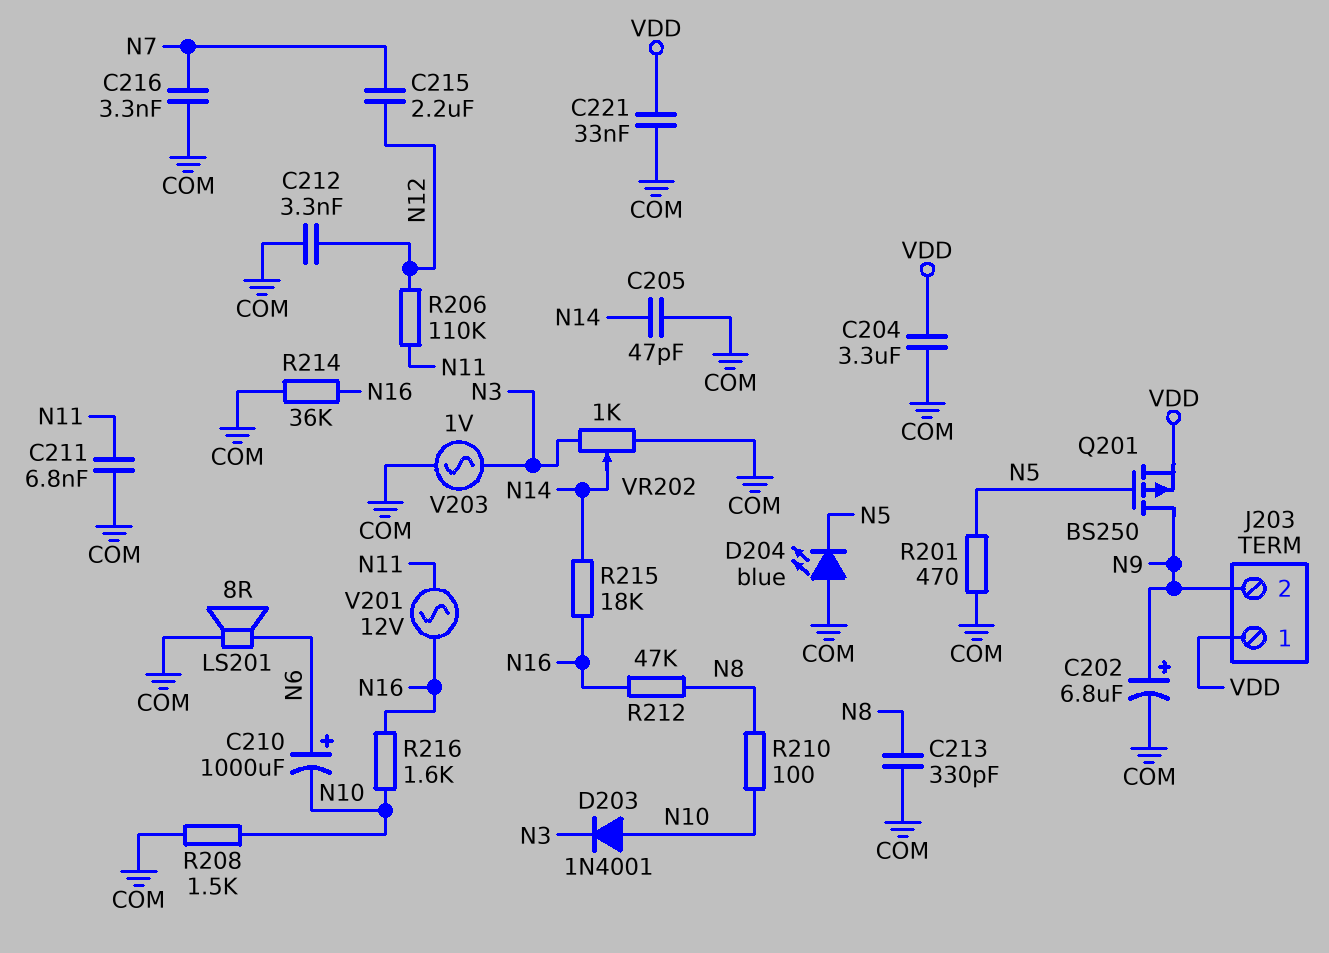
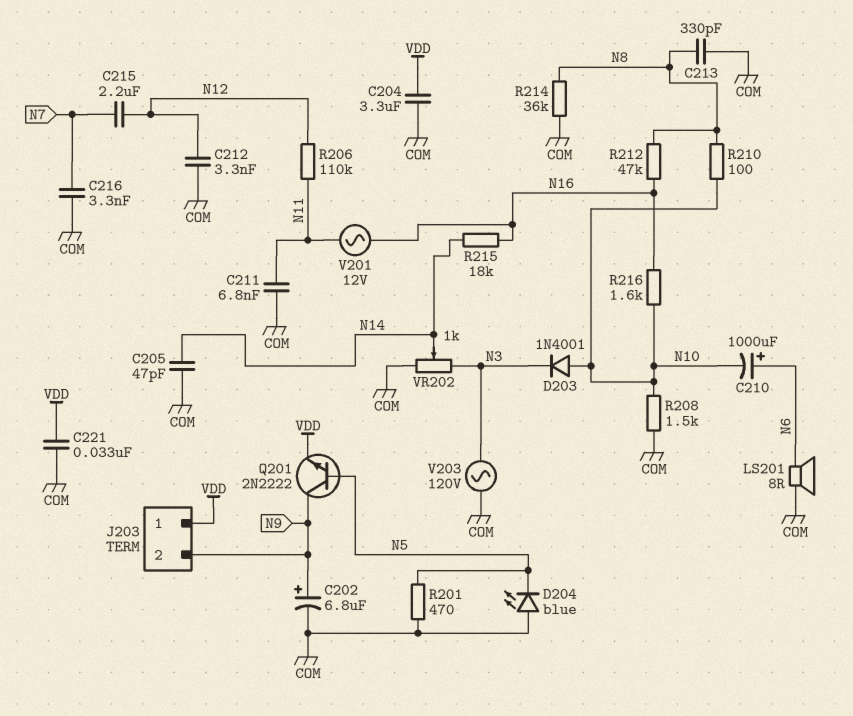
Q201: PMOS BS250 (G N5, D N9, S VDD) -> NPN 2N2222 (B N5, C N9, E VDD)
R214: 36k (COM, N16) -> 36k (COM, N8)
V203: AC 1V (COM, N3) -> AC 120V (COM, N3)

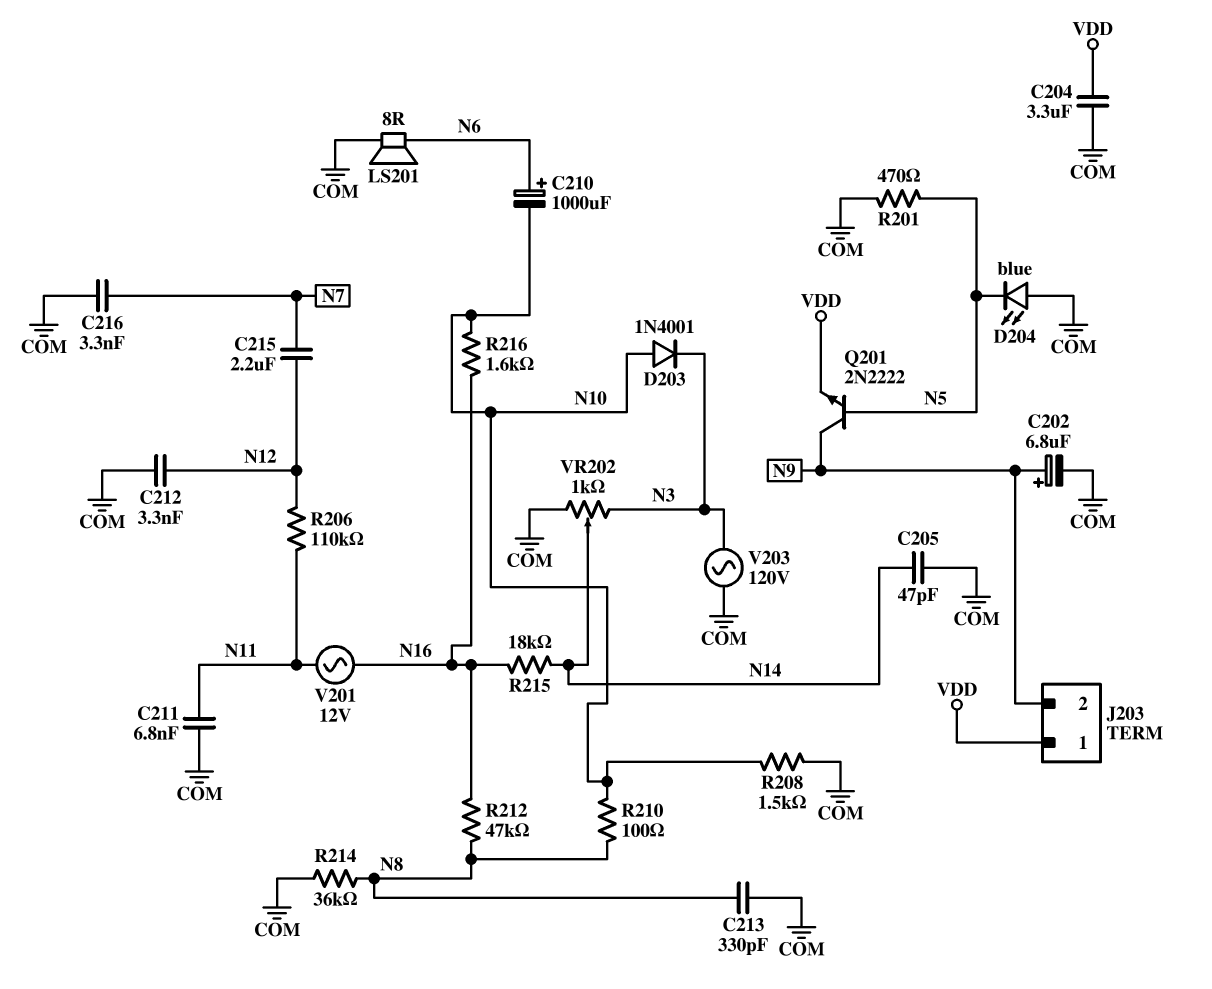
C221: 33nF (COM, VDD) -> none

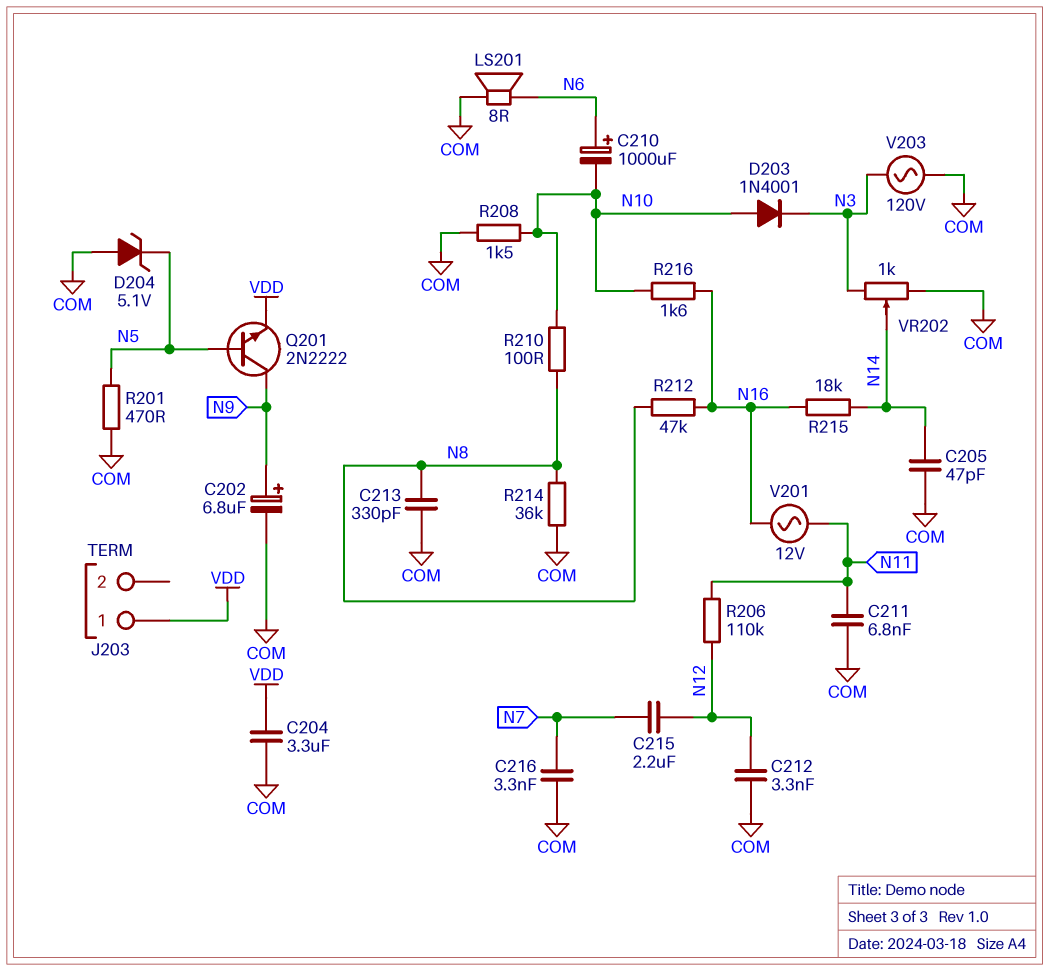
D204: LED blue (A COM, K N5) -> zener 5.1V (A COM, K N5)
J203 pin 2: N9 -> none

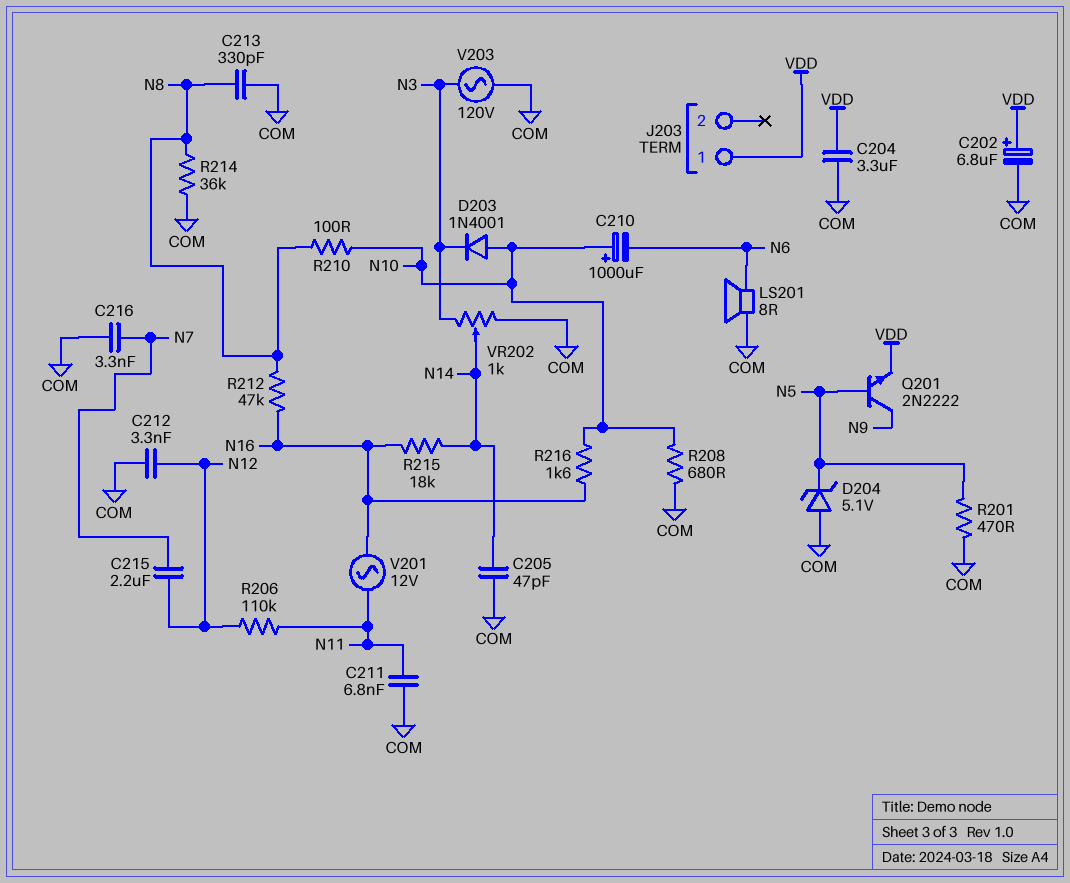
C202: 6.8uF (plus N9, minus COM) -> 6.8uF (plus VDD, minus COM)
C210: 1000uF (plus N6, minus N10) -> 1000uF (plus N10, minus N6)
R208: 1.5k (COM, N10) -> 680 (COM, N10)

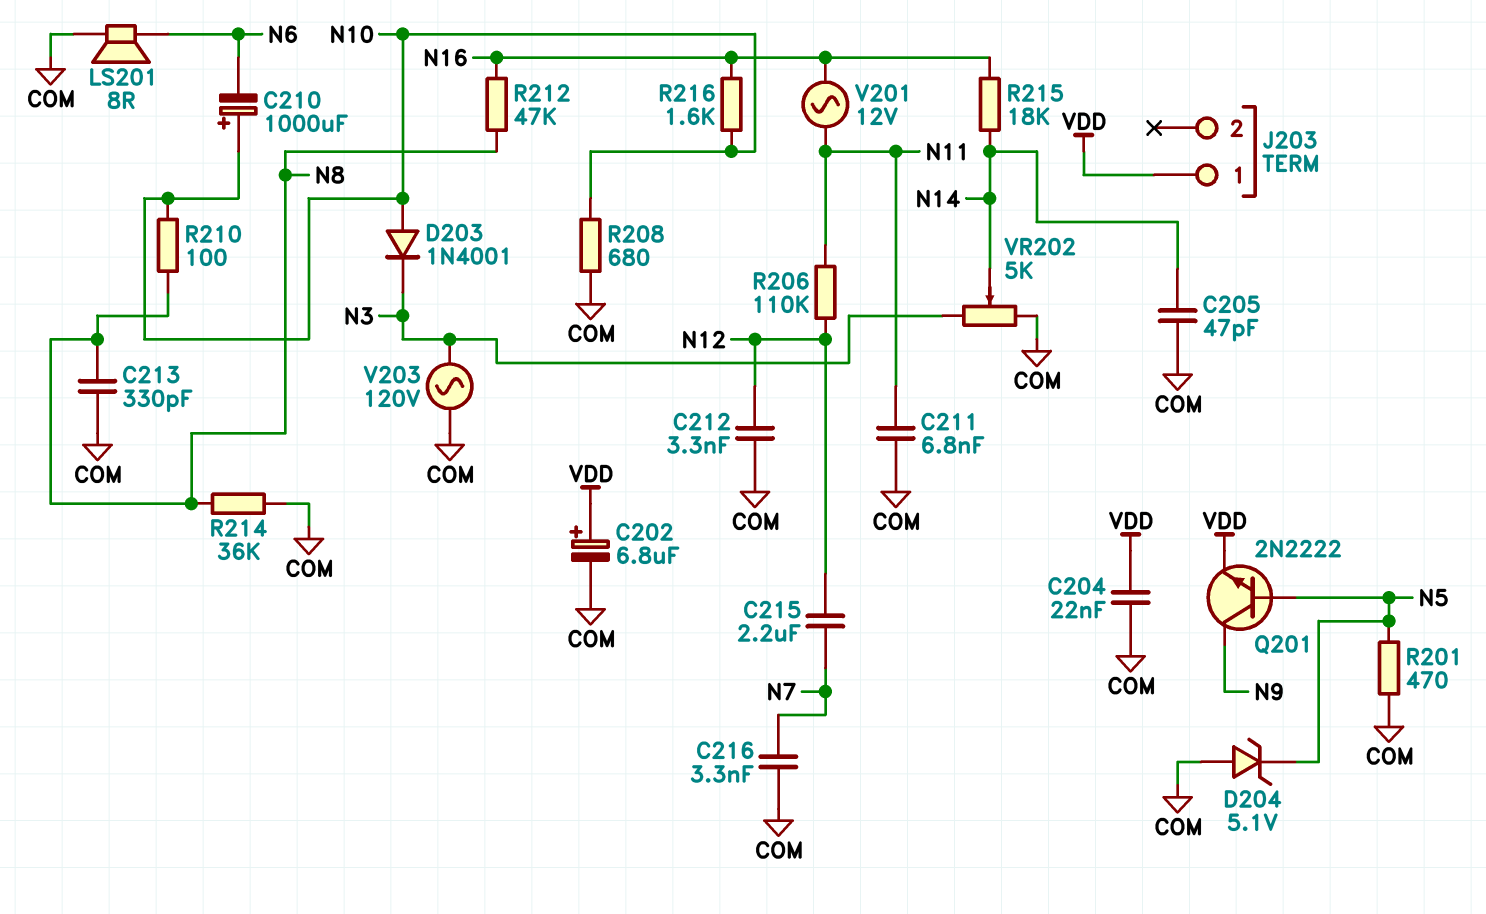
C204: 3.3uF (COM, VDD) -> 22nF (COM, VDD)
VR202: 1k (COM, N3, wiper N14) -> 5k (COM, N3, wiper N14)

